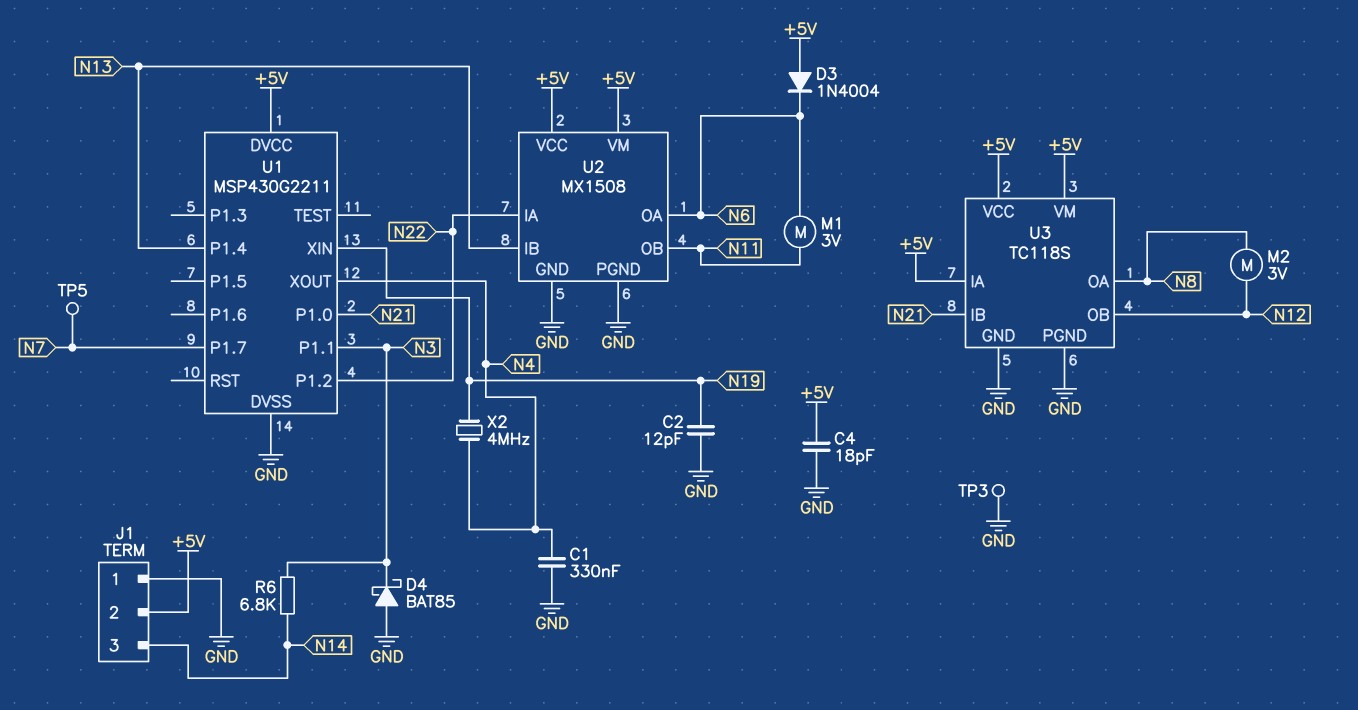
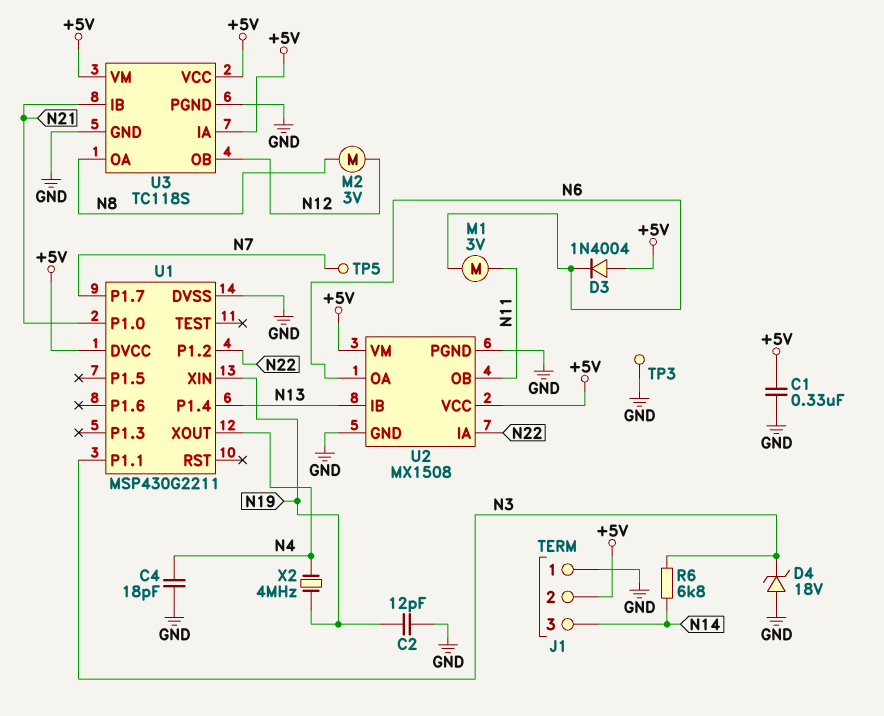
C1: 330nF (GND, N4) -> 330nF (+5V, GND)
C4: 18pF (+5V, GND) -> 18pF (GND, N4)
D4: schottky BAT85 (A GND, K N3) -> zener 18V (A GND, K N3)

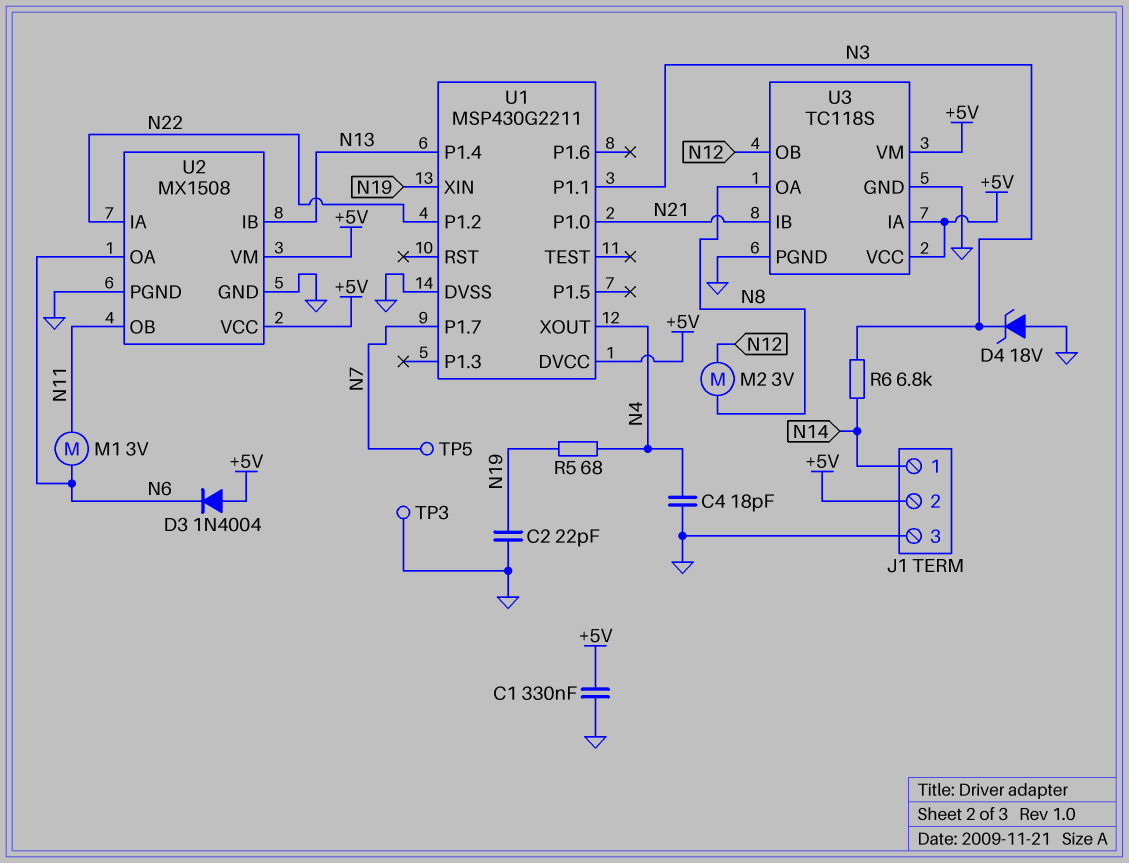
C2: 12pF (GND, N19) -> 22pF (GND, N19)
J1 pin 1: GND -> N14
J1 pin 3: N14 -> GND
R5: none -> 68 (N4, N19)
X2: 4MHz (N4, N19) -> none

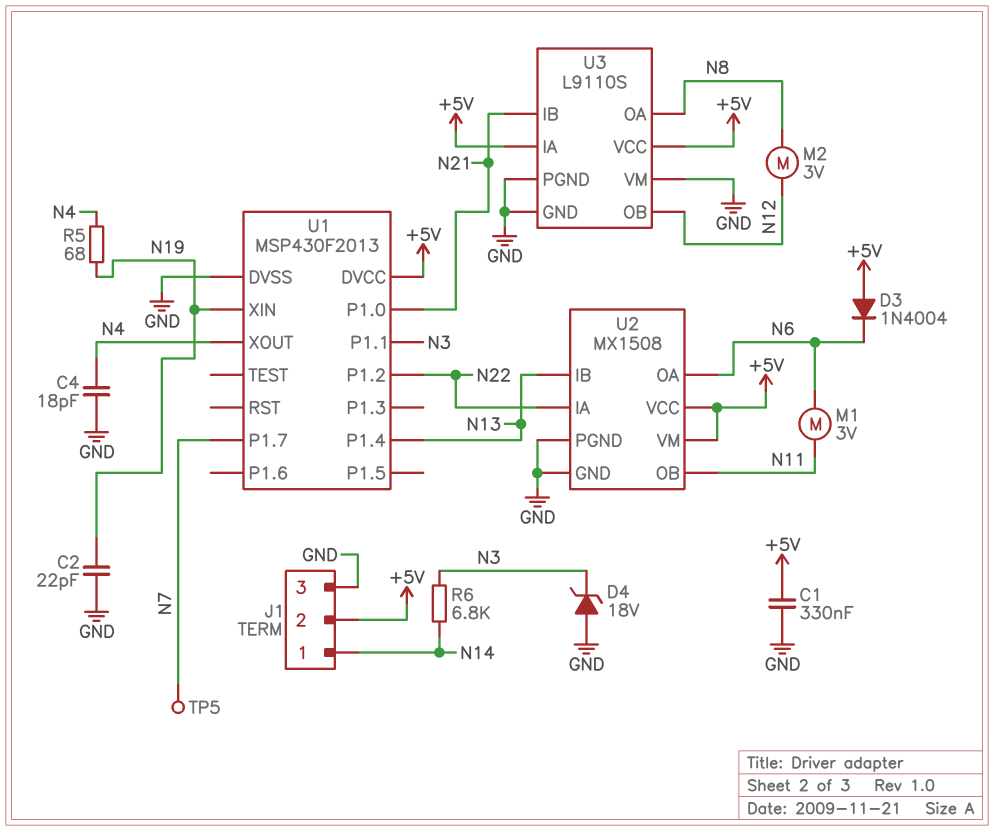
TP3: test point (GND) -> none
U1: MSP430G2211 -> MSP430F2013
U3: TC118S -> L9110S
U3 pin VM: +5V -> GND

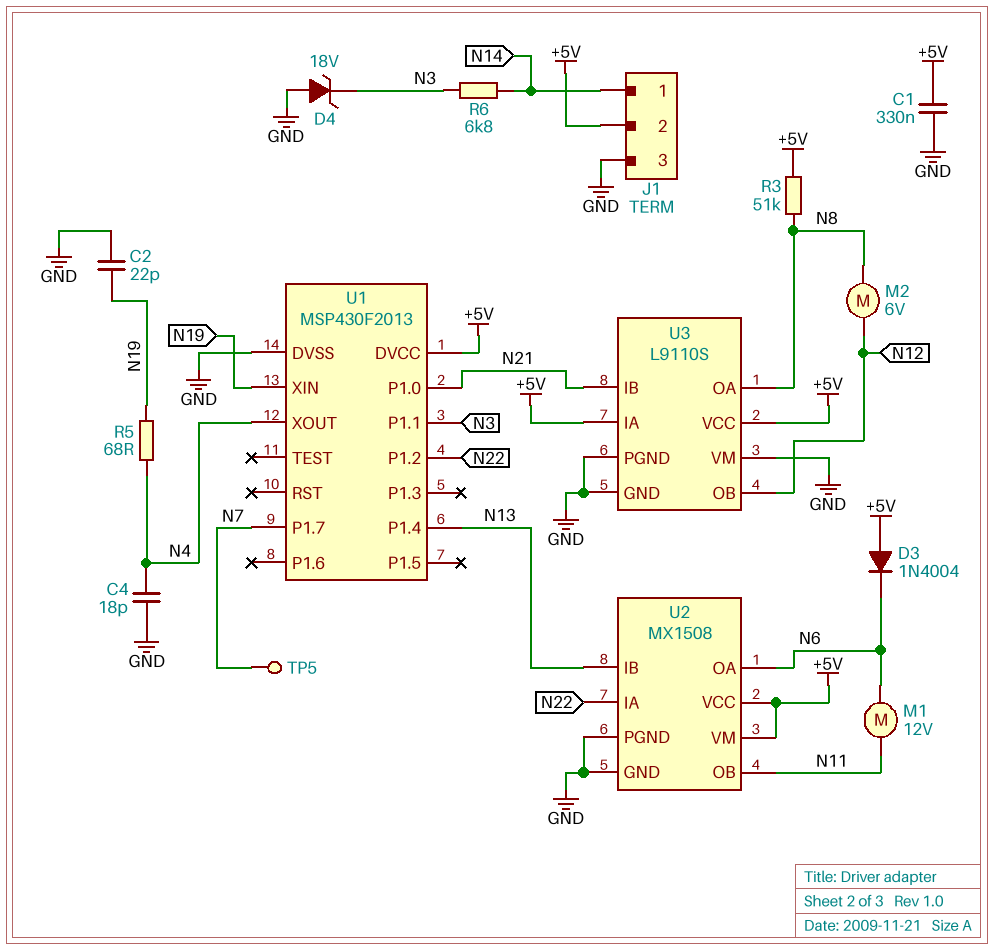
M1: motor 3V (N6, N11) -> motor 12V (N6, N11)
M2: motor 3V (N8, N12) -> motor 6V (N8, N12)
R3: none -> 51k (+5V, N8)

